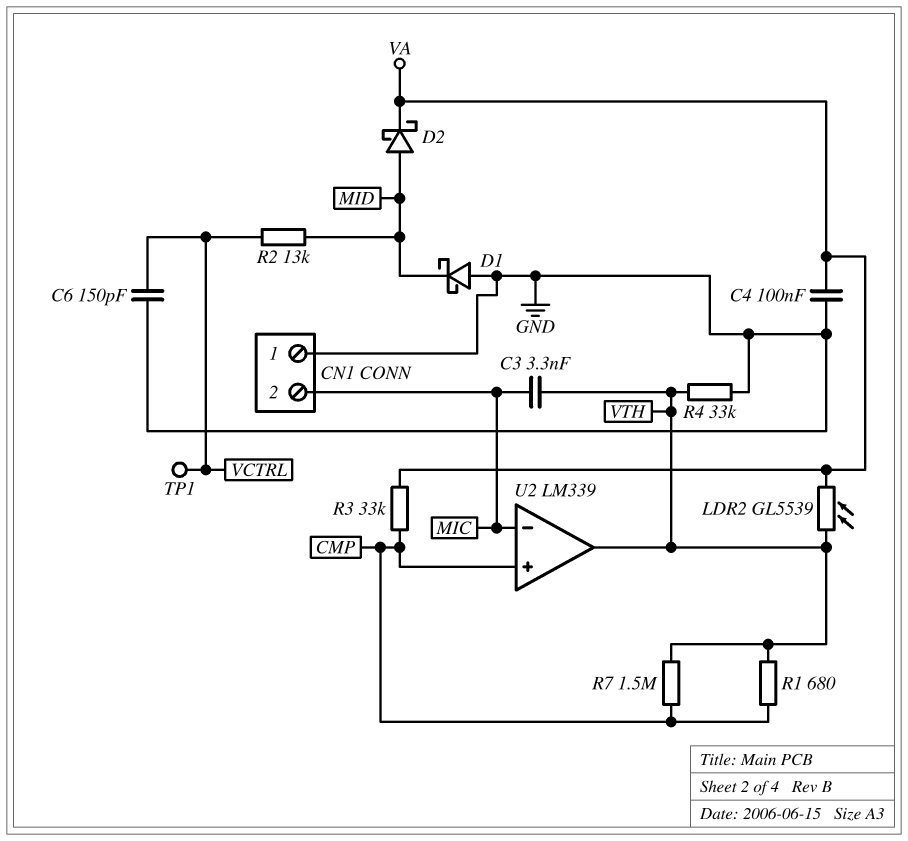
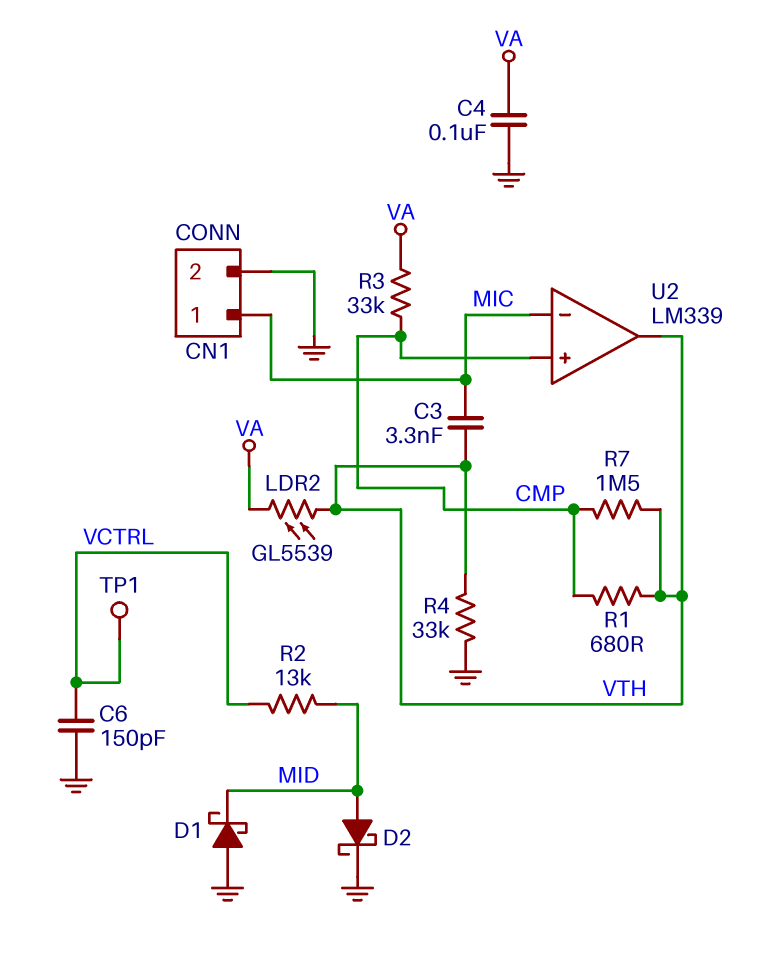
CN1 pin 1: GND -> MIC
CN1 pin 2: MIC -> GND
D2: schottky (A MID, K VA) -> schottky (A MID, K GND)

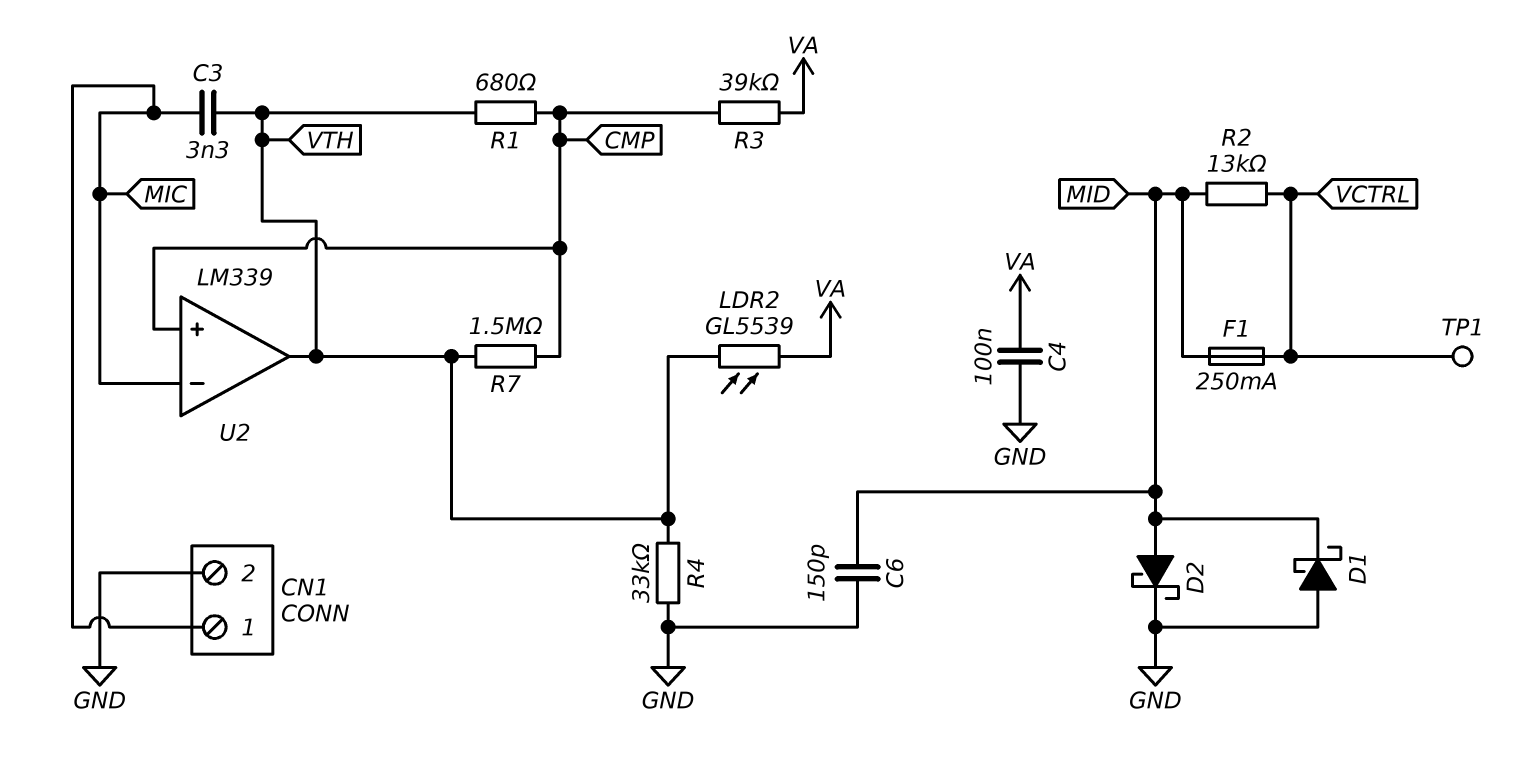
C6: 150pF (GND, VCTRL) -> 150pF (GND, MID)
F1: none -> 250mA (MID, VCTRL)
R3: 33k (CMP, VA) -> 39k (CMP, VA)

